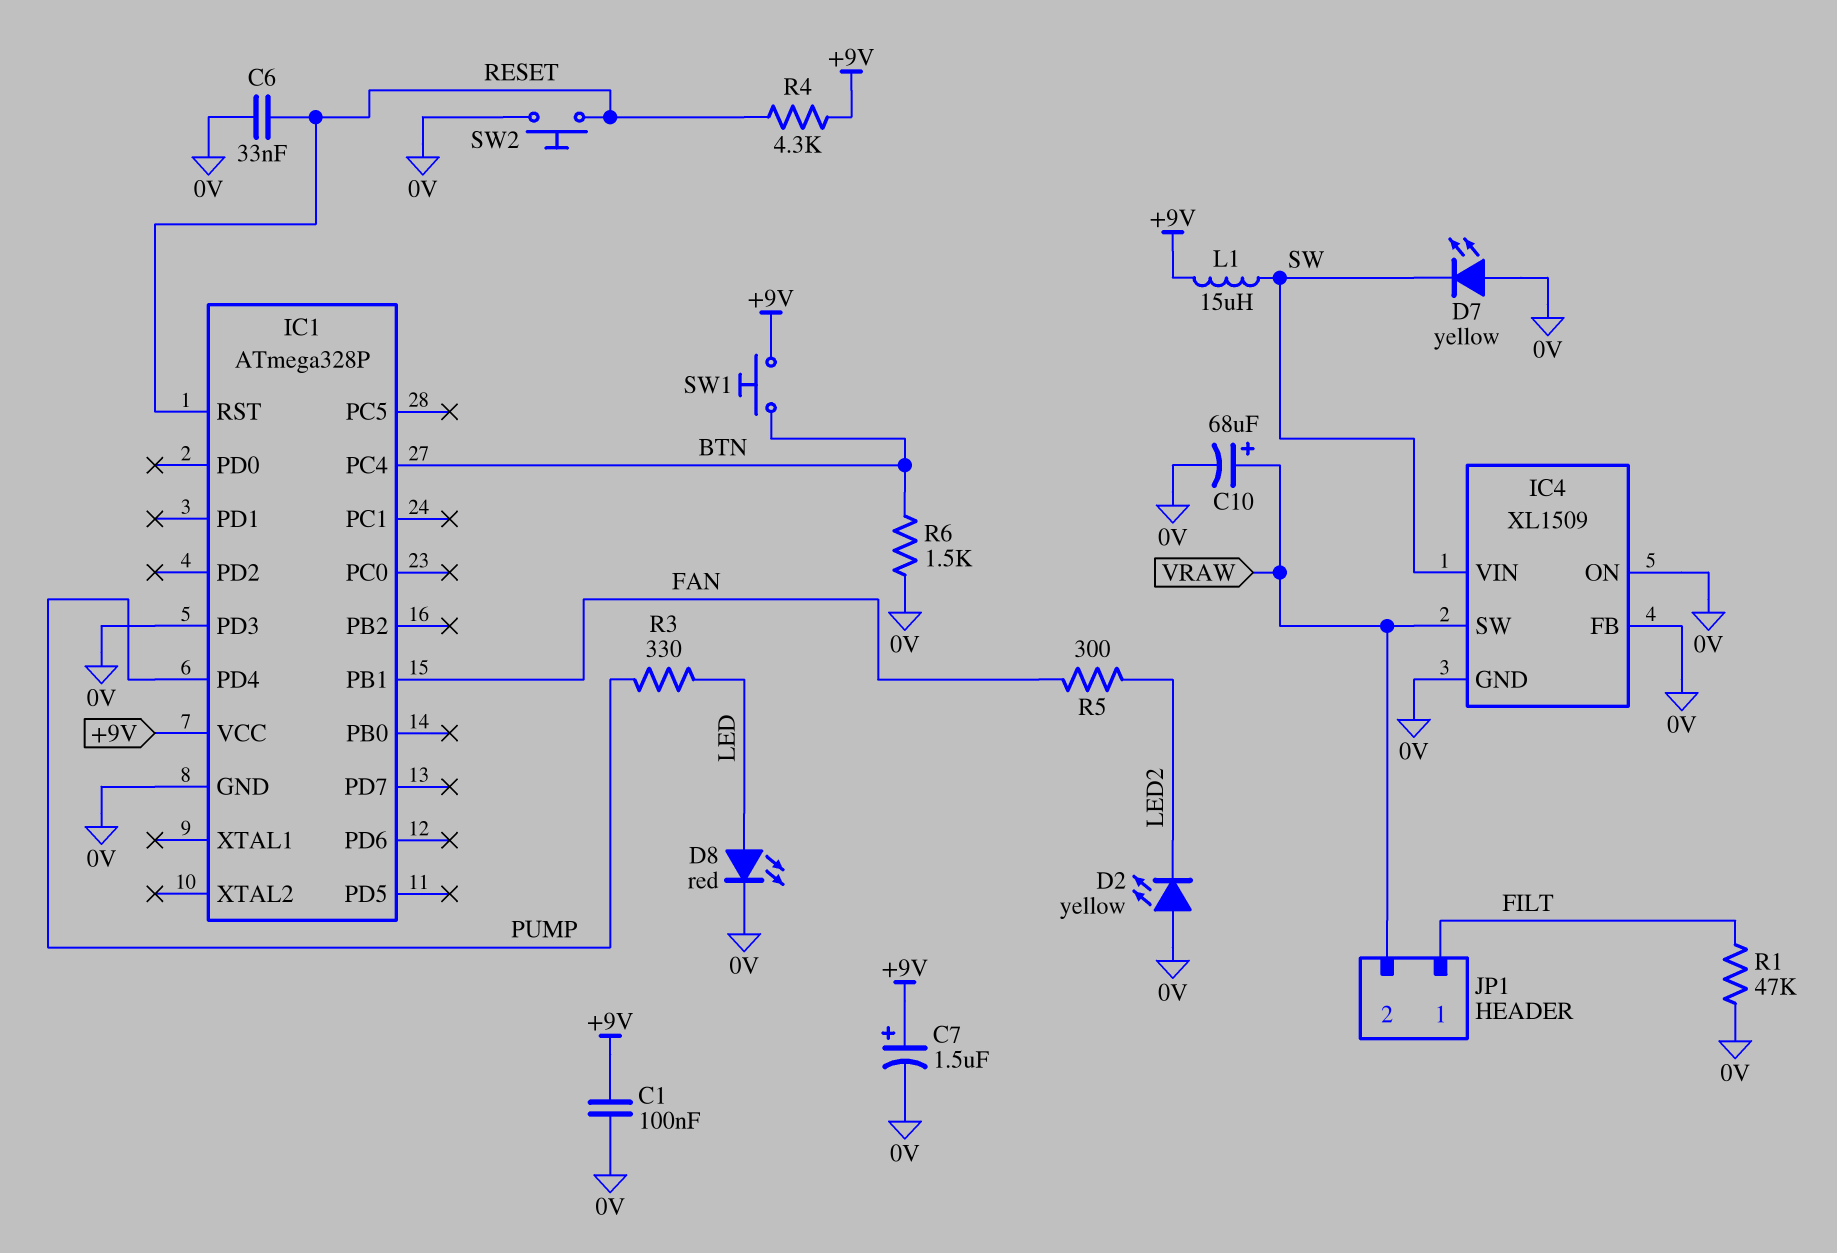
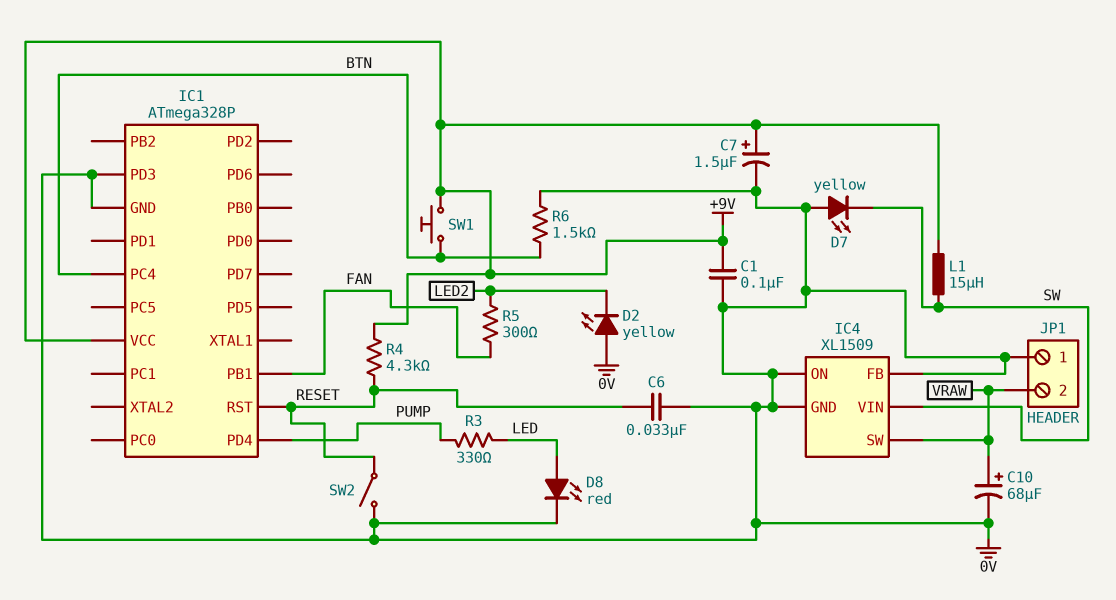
JP1 pin 1: FILT -> 0V
R1: 47k (0V, FILT) -> none
SW2: button (0V, RESET) -> switch (0V, RESET)

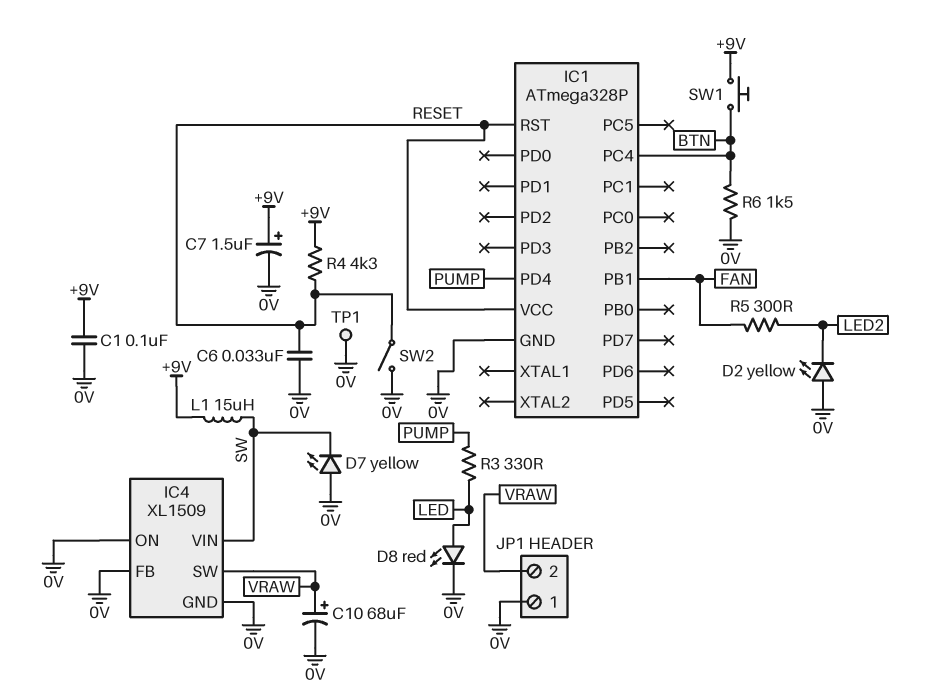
IC1 pin PD3: 0V -> none
IC1 pin VCC: +9V -> RESET
TP1: none -> test point (0V)

